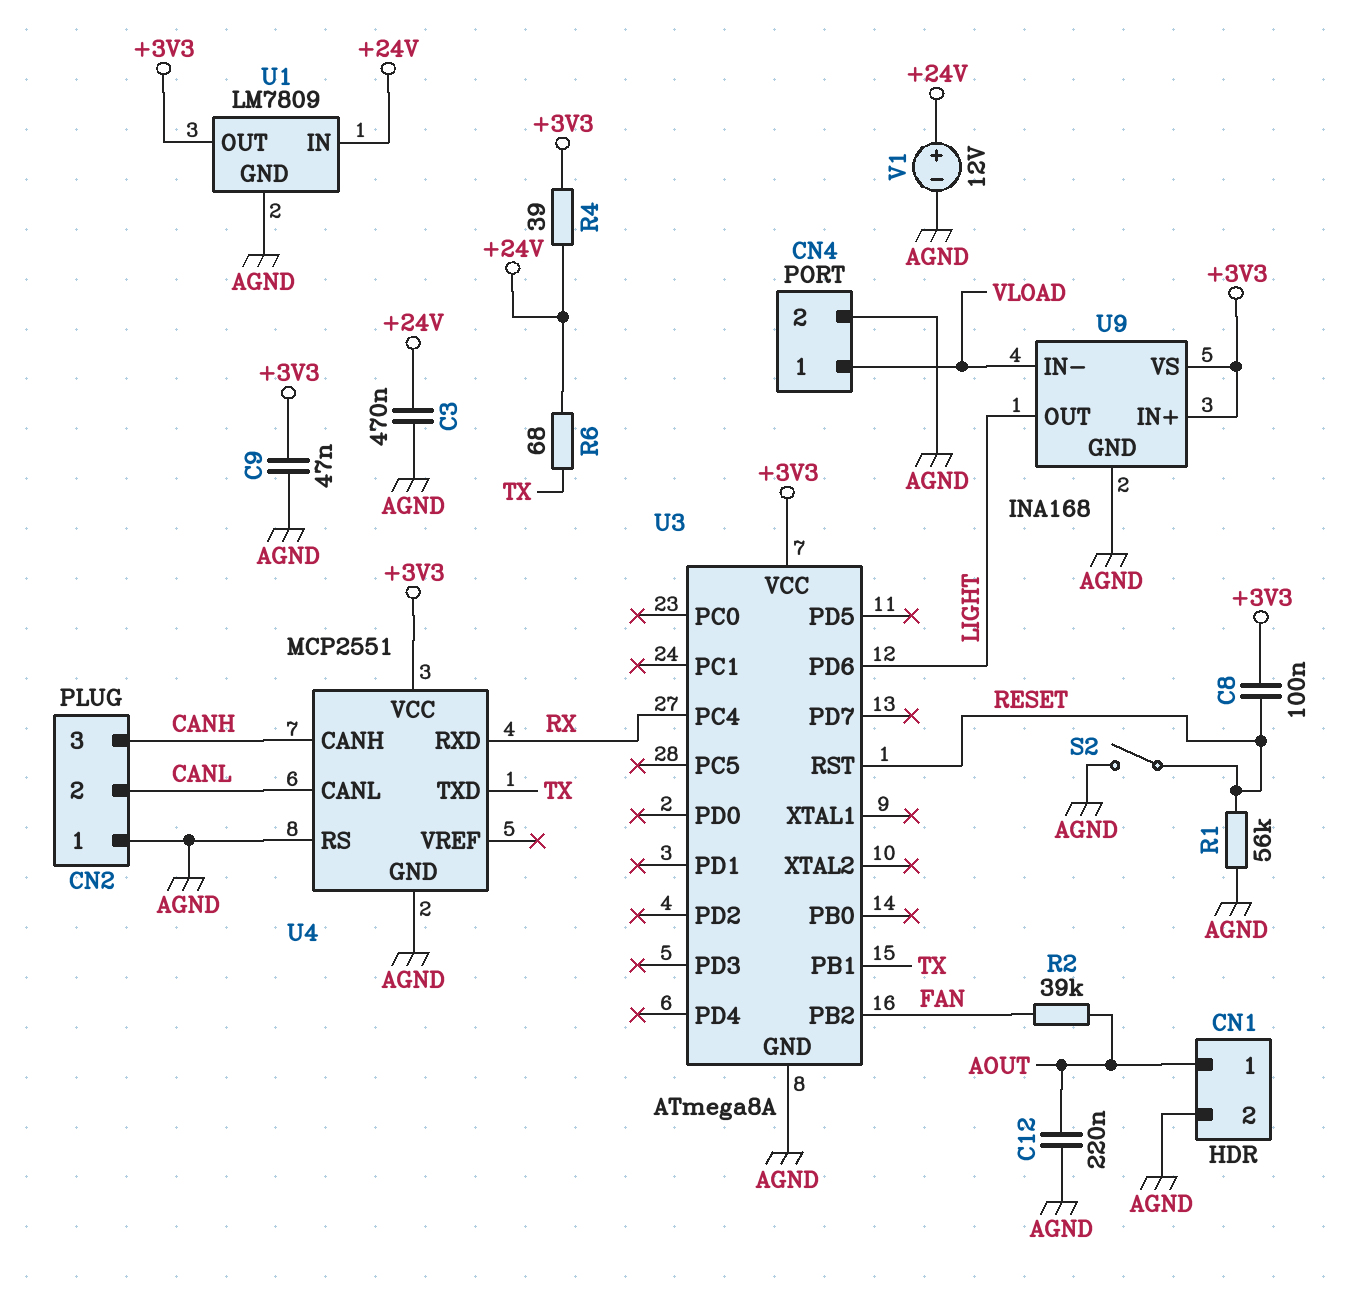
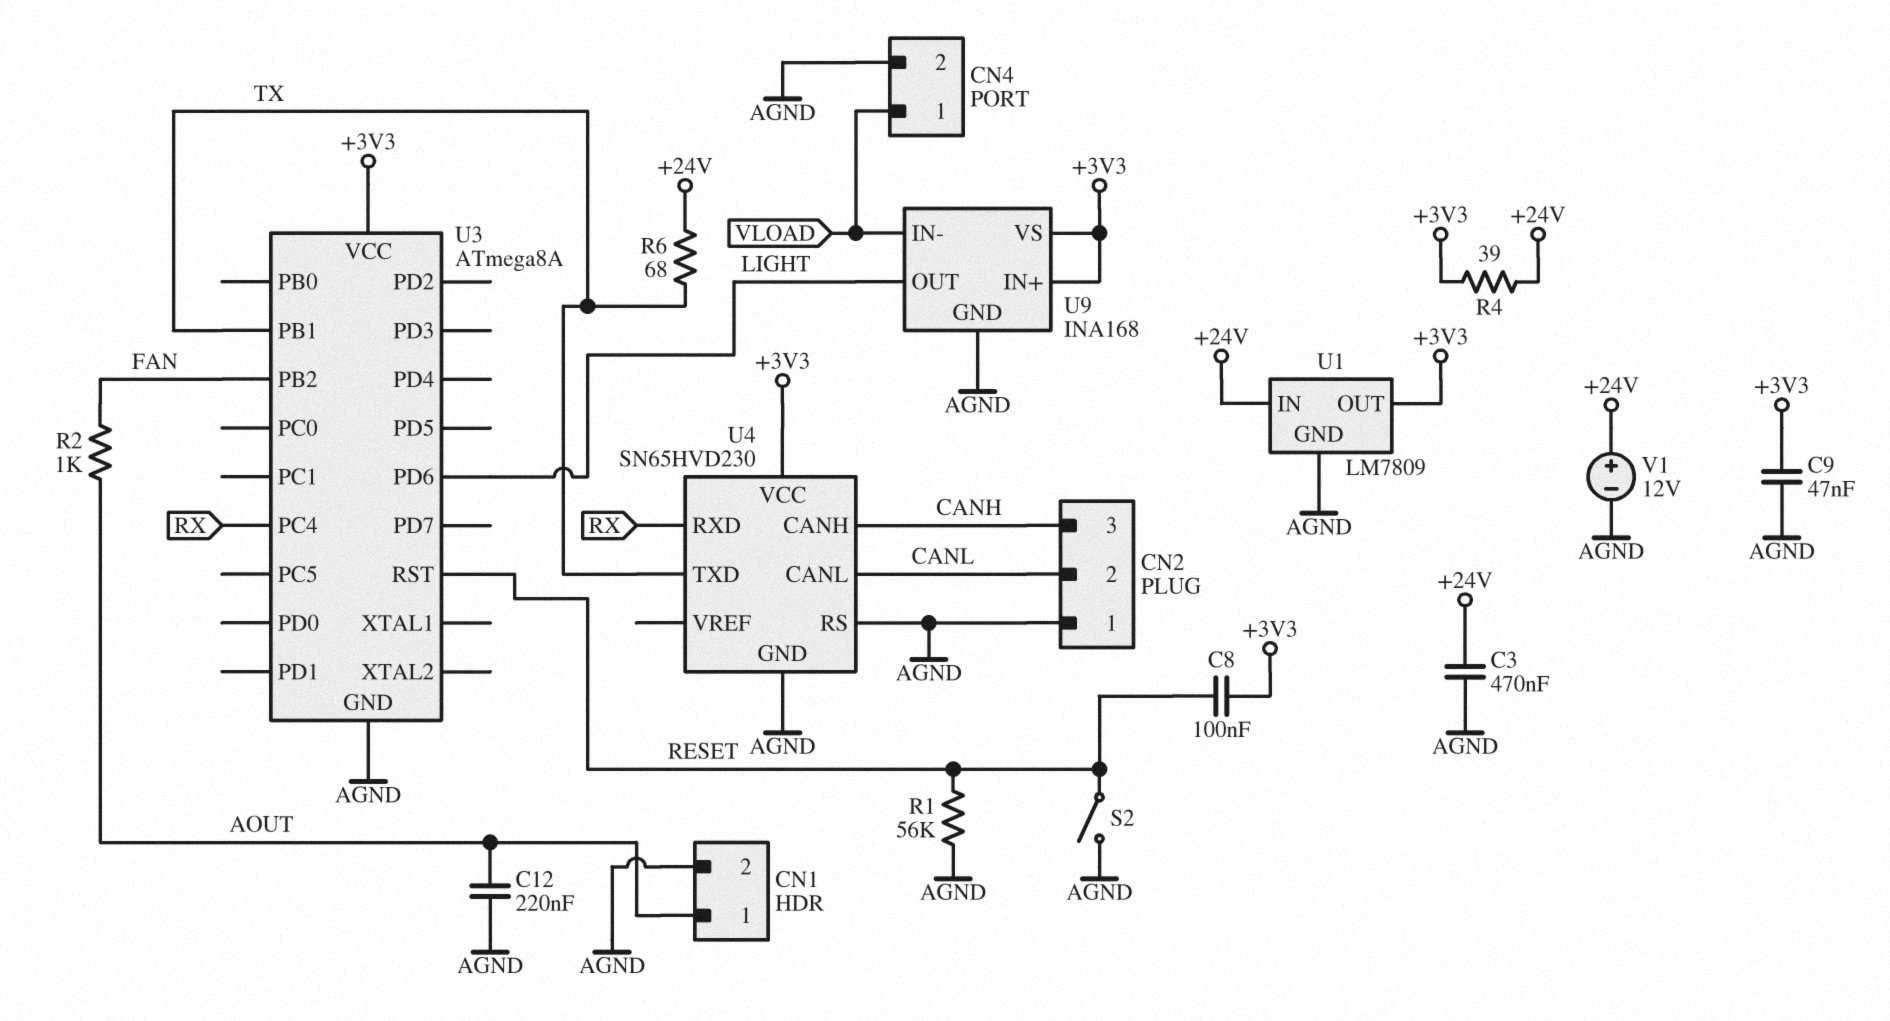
R2: 39k (AOUT, FAN) -> 1k (AOUT, FAN)
U4: MCP2551 -> SN65HVD230

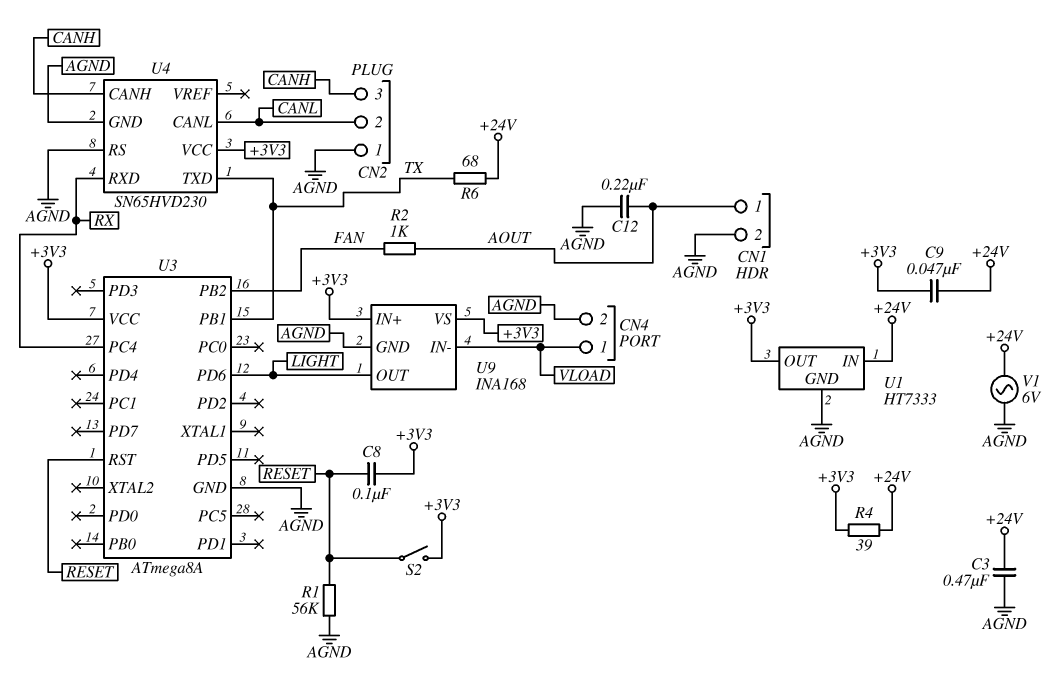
C9: 47nF (+3V3, AGND) -> 47nF (+3V3, +24V)
S2: switch (AGND, RESET) -> switch (+3V3, RESET)
U1: LM7809 -> HT7333
V1: 12V (plus +24V, minus AGND) -> AC 6V (+24V, AGND)

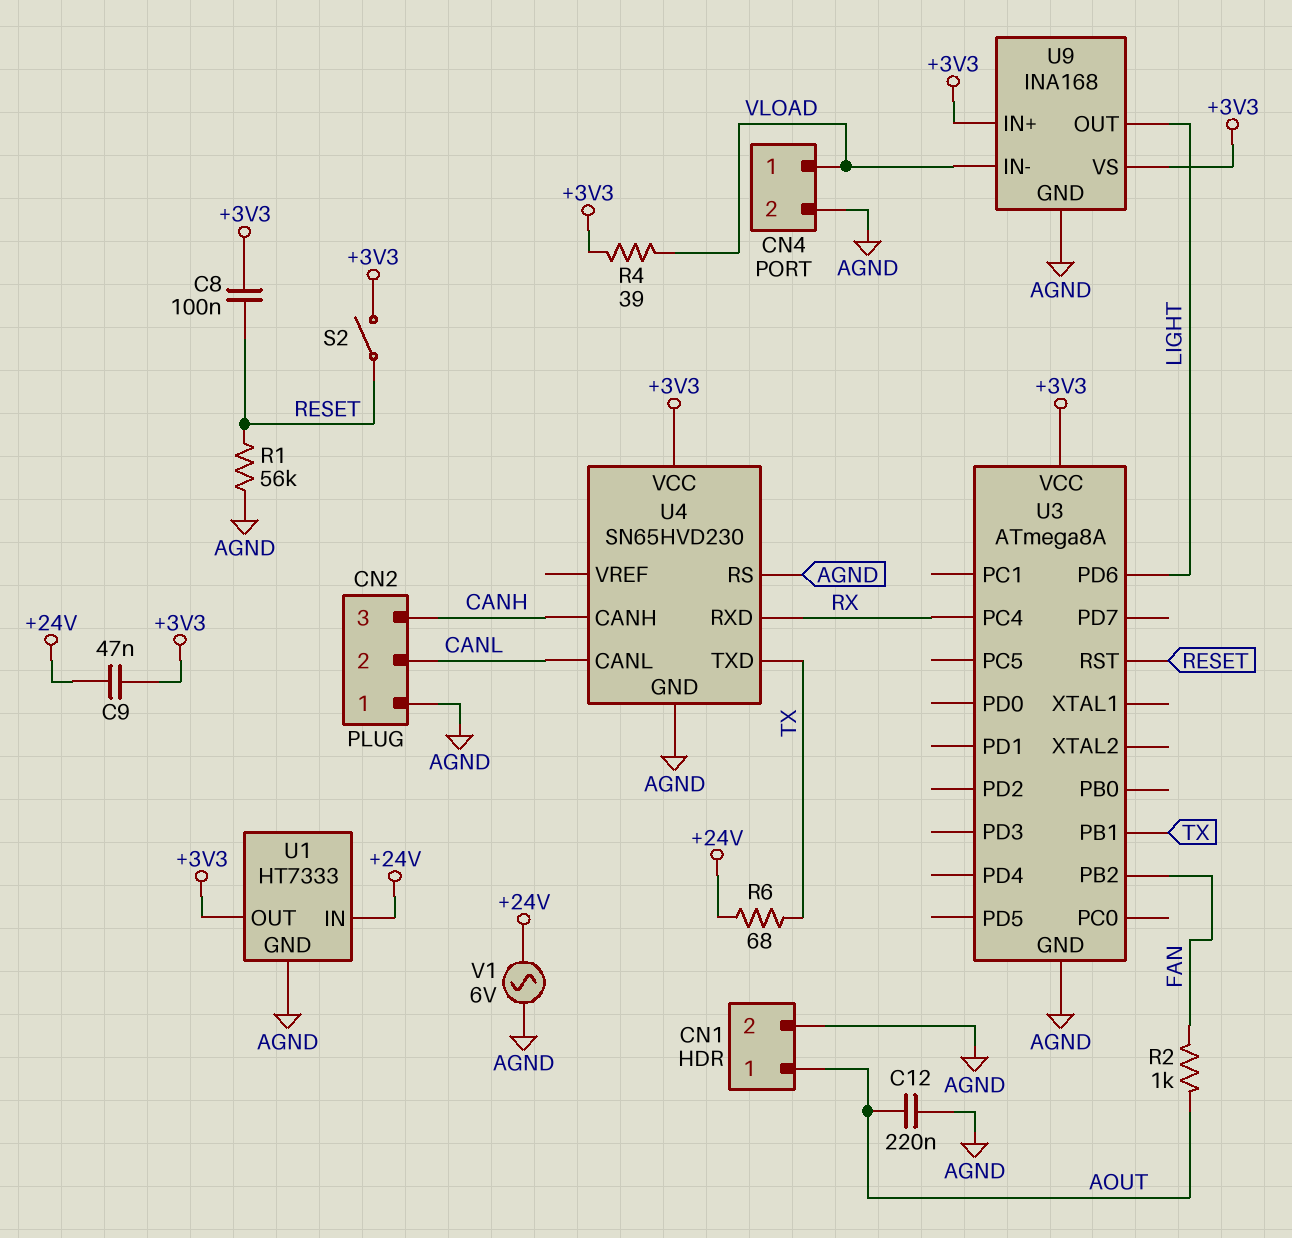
C3: 470nF (+24V, AGND) -> none
R4: 39 (+3V3, +24V) -> 39 (+3V3, VLOAD)

